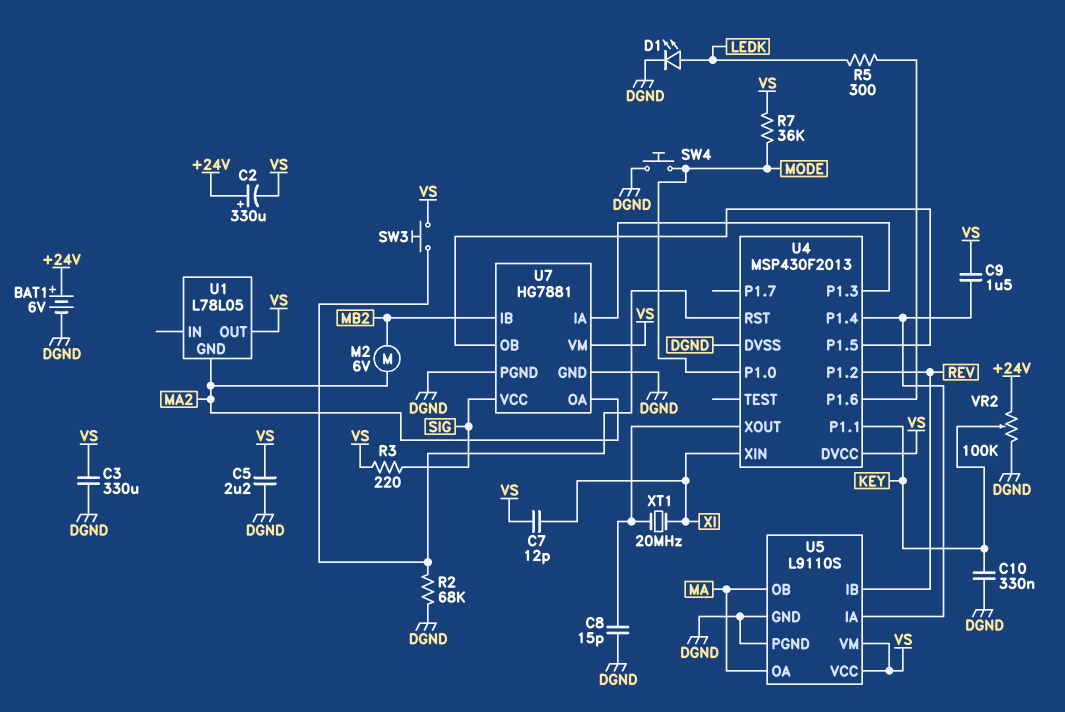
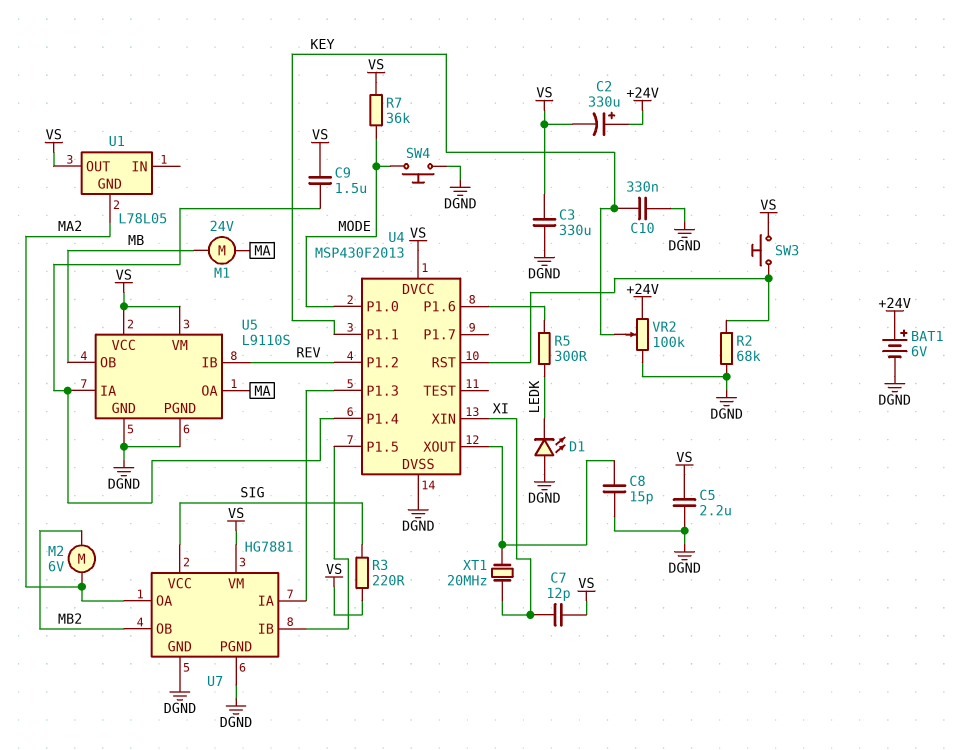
D1: LED (A LEDK, K DGND) -> LED (A DGND, K LEDK)
M1: none -> motor 24V (MA, MB)
U5 pin OB: MA -> MB
U7 pin IB: MB2 -> U4/P1.5
U7 pin OB: U4/P1.5 -> MB2

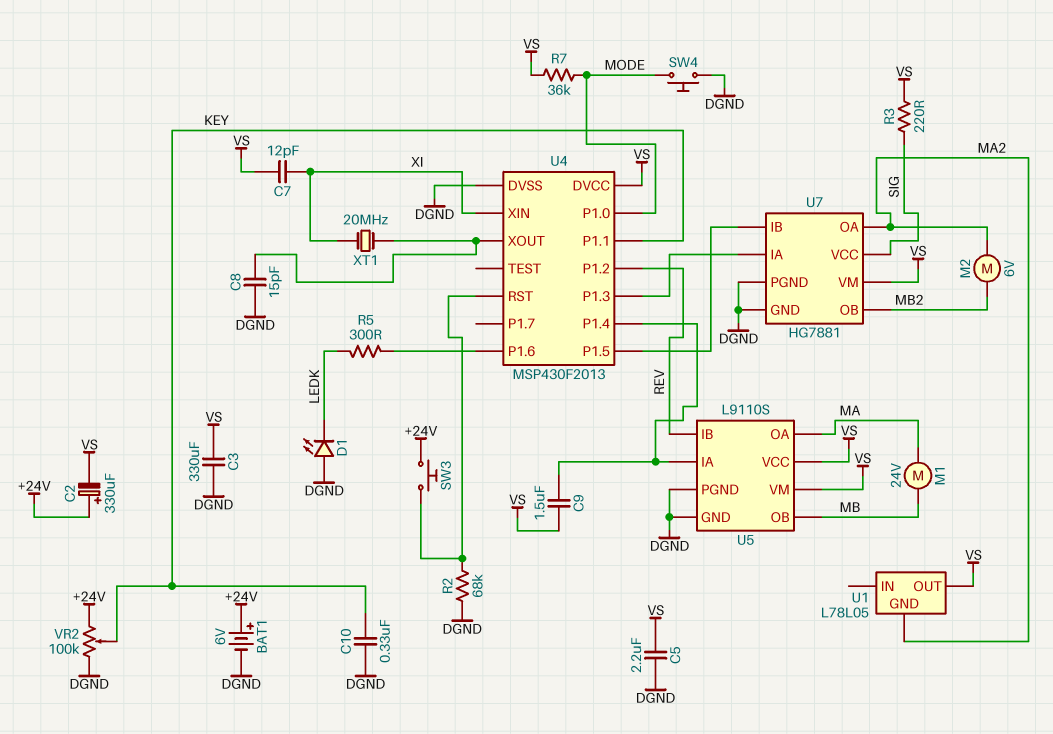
SW3: button (U4/RST, VS) -> button (+24V, U4/RST)

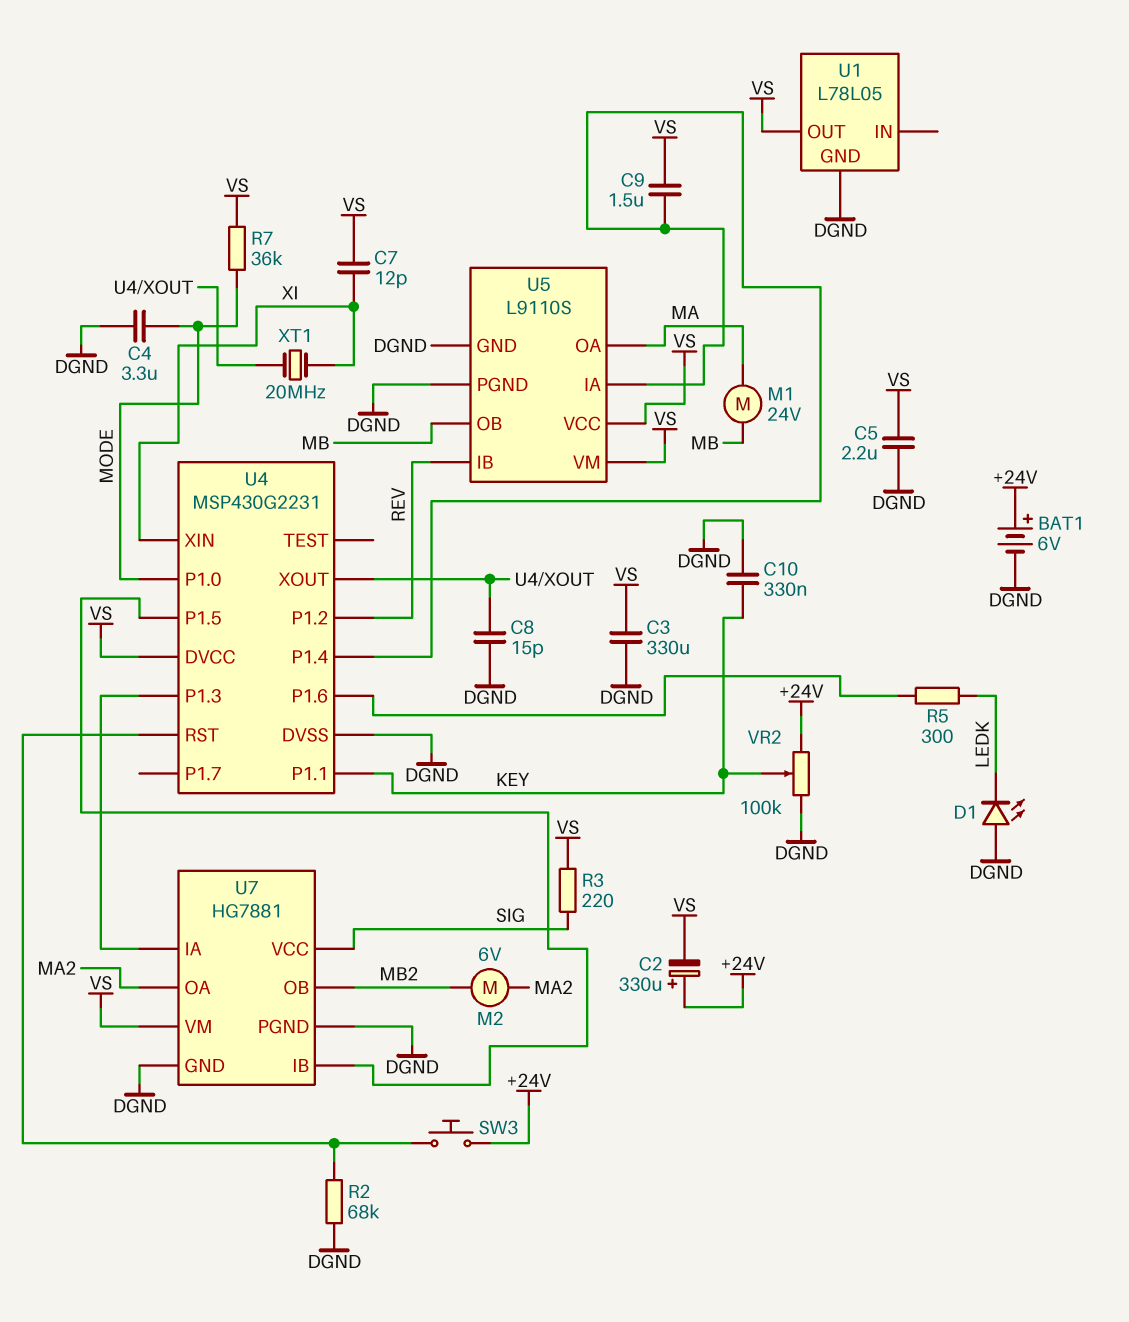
C4: none -> 3.3uF (DGND, MODE)
SW4: button (DGND, MODE) -> none
U1 pin GND: MA2 -> DGND
U4: MSP430F2013 -> MSP430G2231

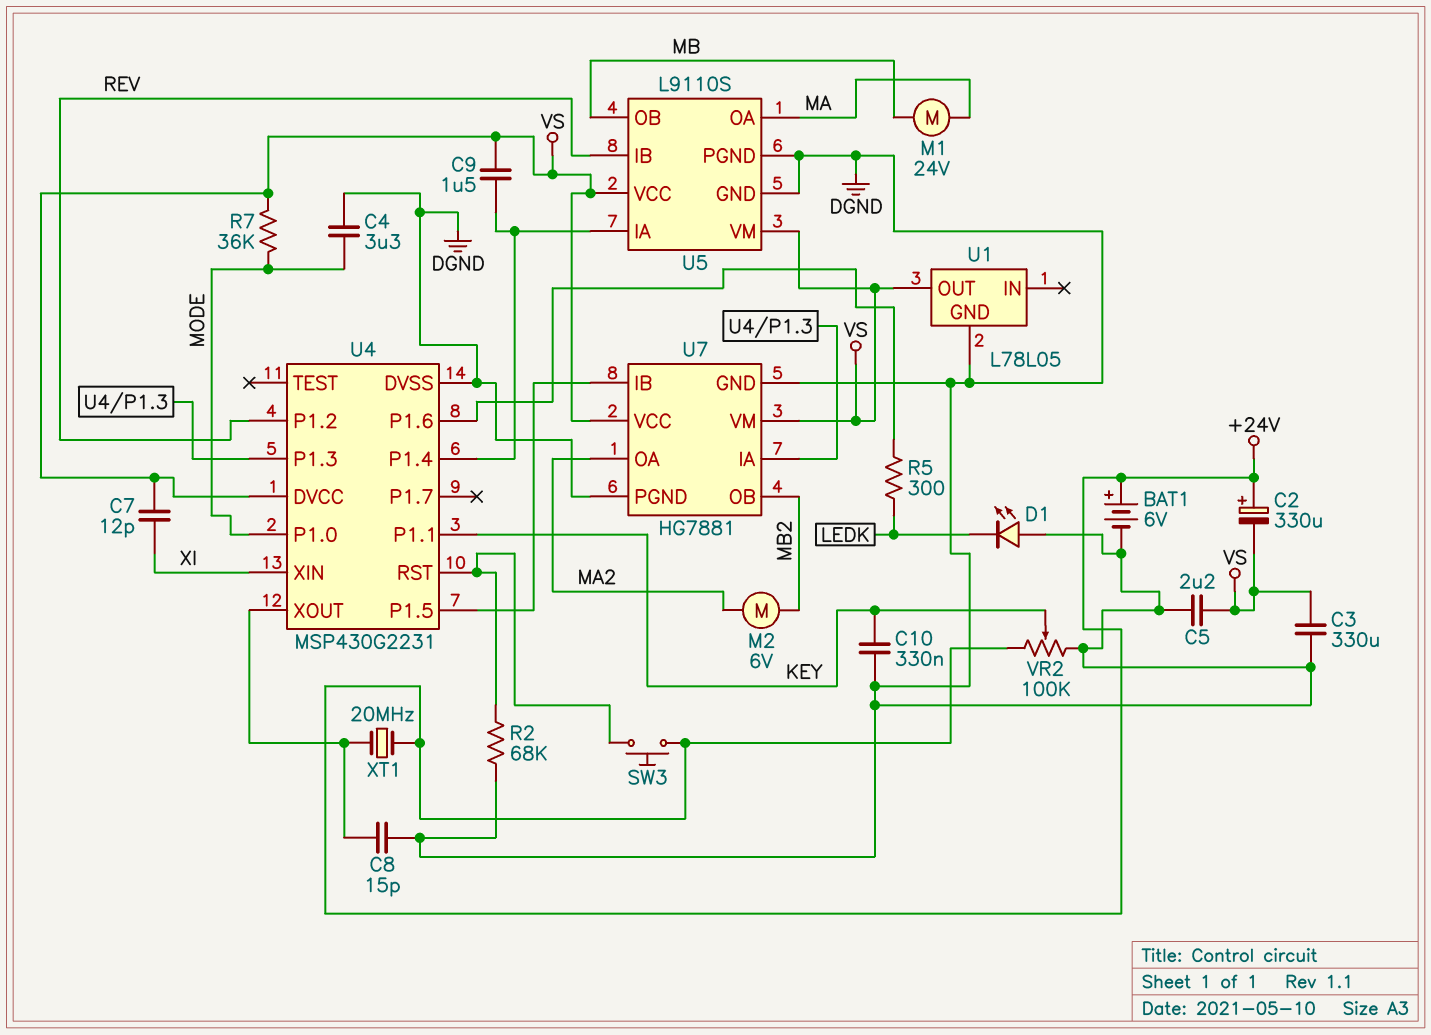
R3: 220 (SIG, VS) -> none
U7 pin VCC: SIG -> VS
XT1: 20MHz (U4/XOUT, XI) -> 20MHz (+24V, U4/XOUT)

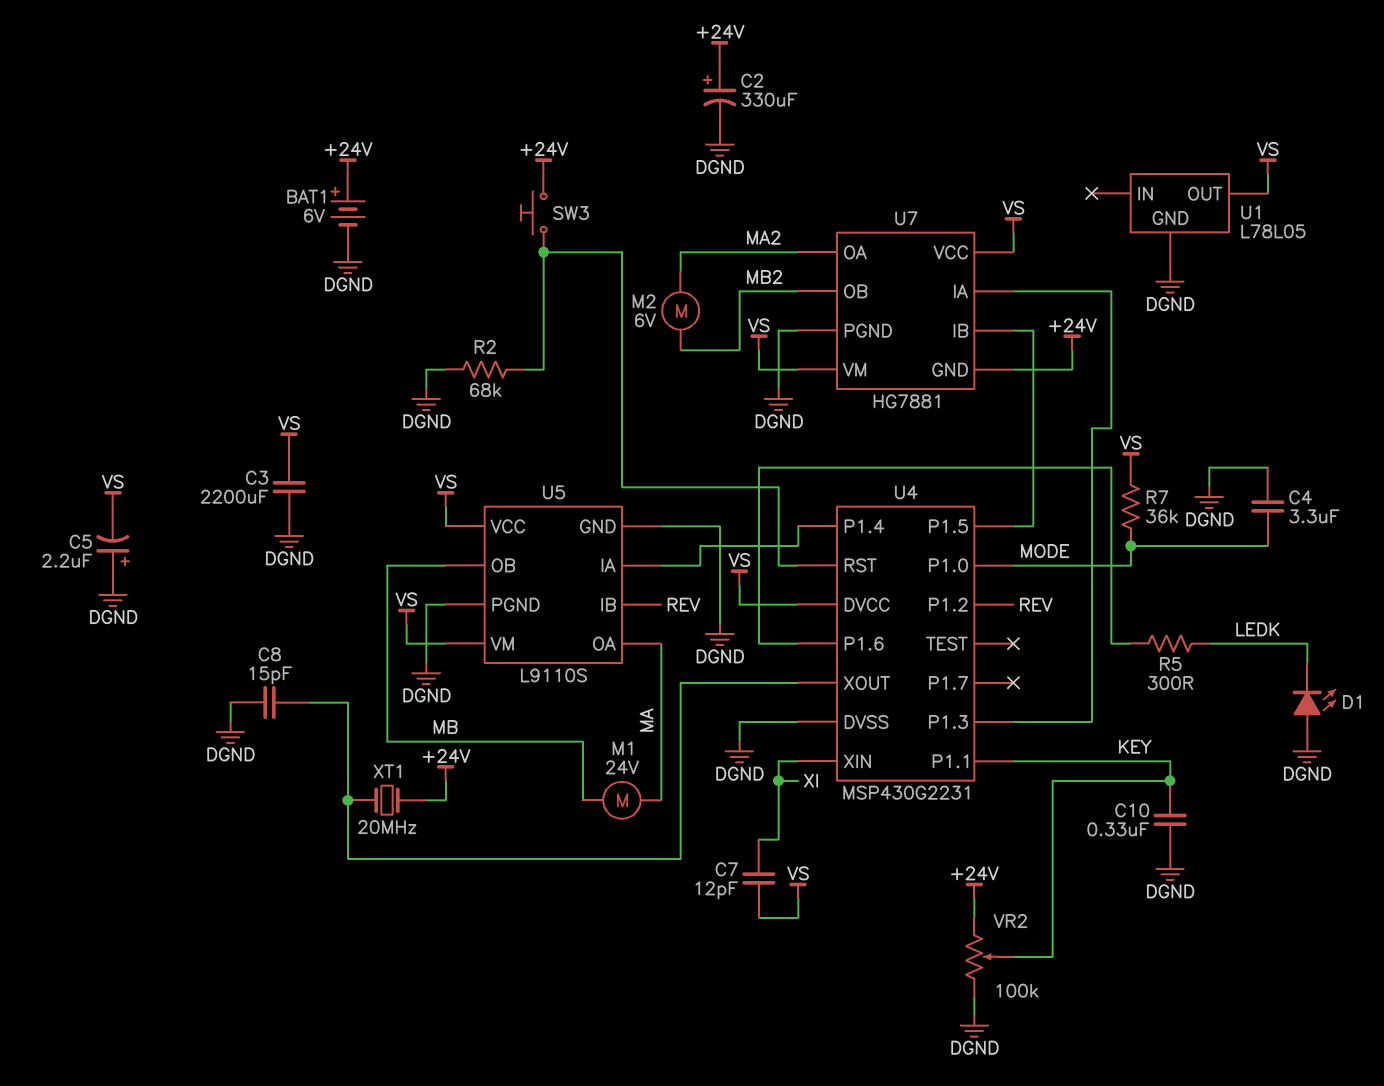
C2: 330uF (plus +24V, minus VS) -> 330uF (plus +24V, minus DGND)
C3: 330uF (DGND, VS) -> 2200uF (DGND, VS)
C5: 2.2uF (DGND, VS) -> 2.2uF (plus DGND, minus VS)
C9: 1.5uF (U4/P1.4, VS) -> none
U7 pin GND: DGND -> +24V

